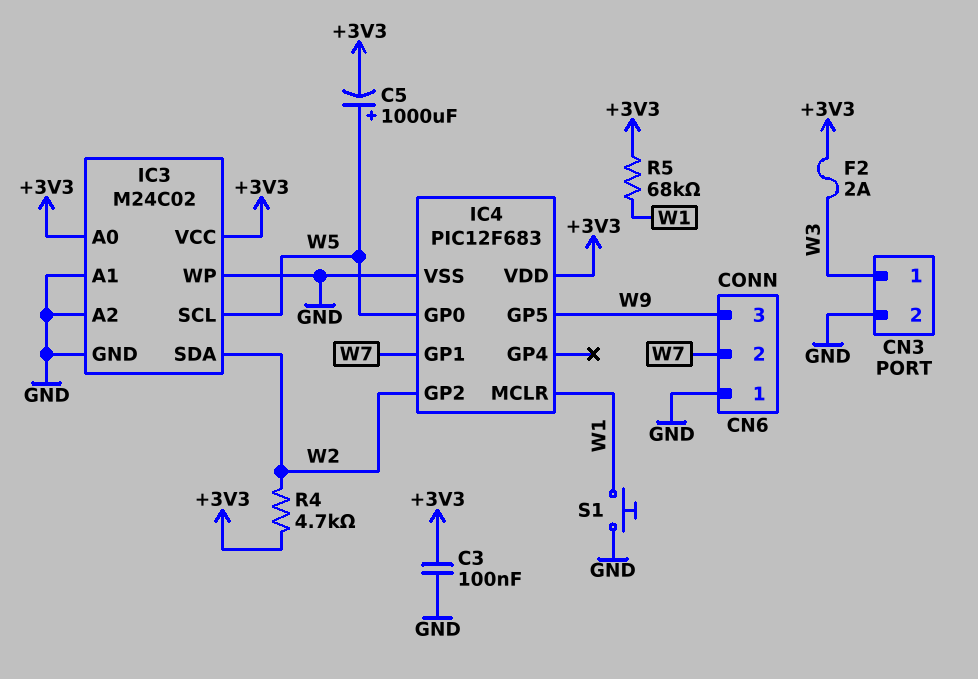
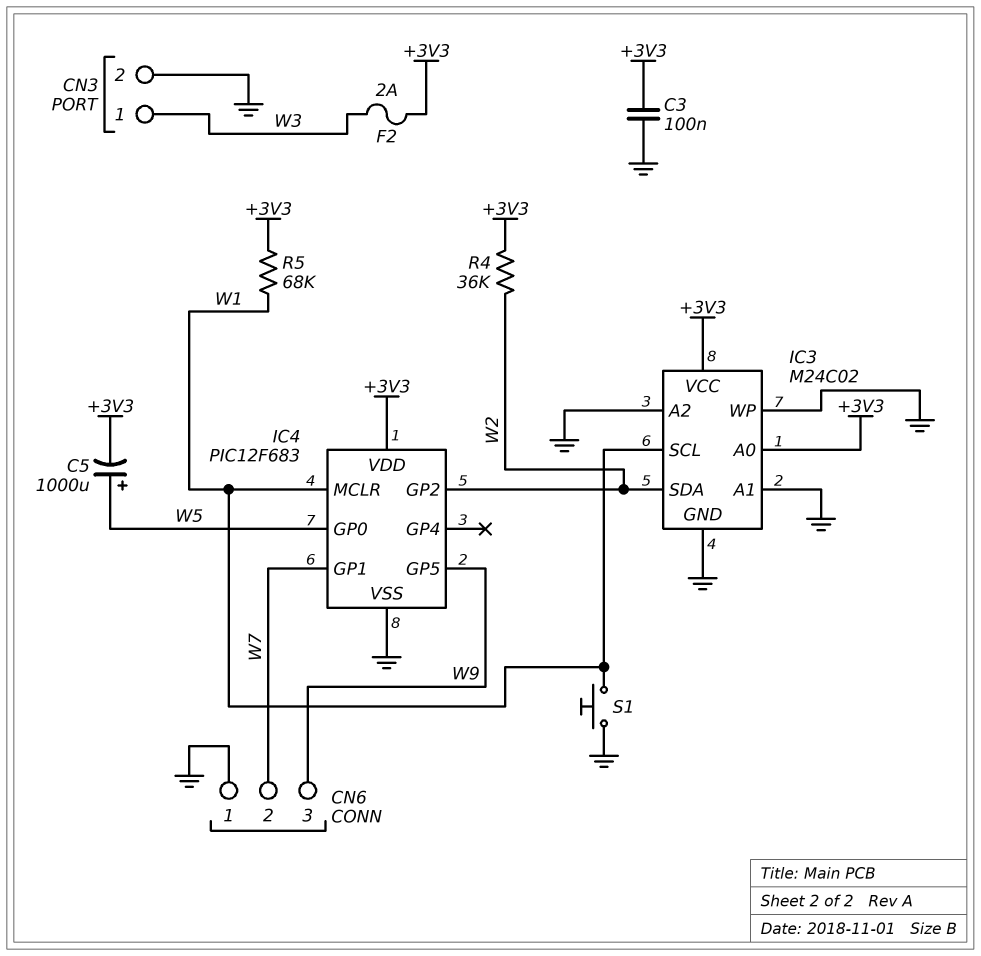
IC3 pin SCL: W5 -> W1
R4: 4.7k (+3V3, W2) -> 36k (+3V3, W2)

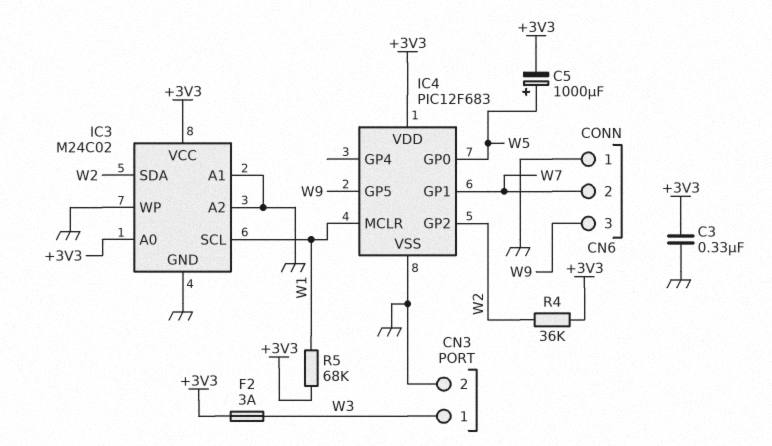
C3: 100nF (+3V3, GND) -> 330nF (+3V3, GND)
F2: 2A (+3V3, W3) -> 3A (+3V3, W3)
S1: button (GND, W1) -> none

